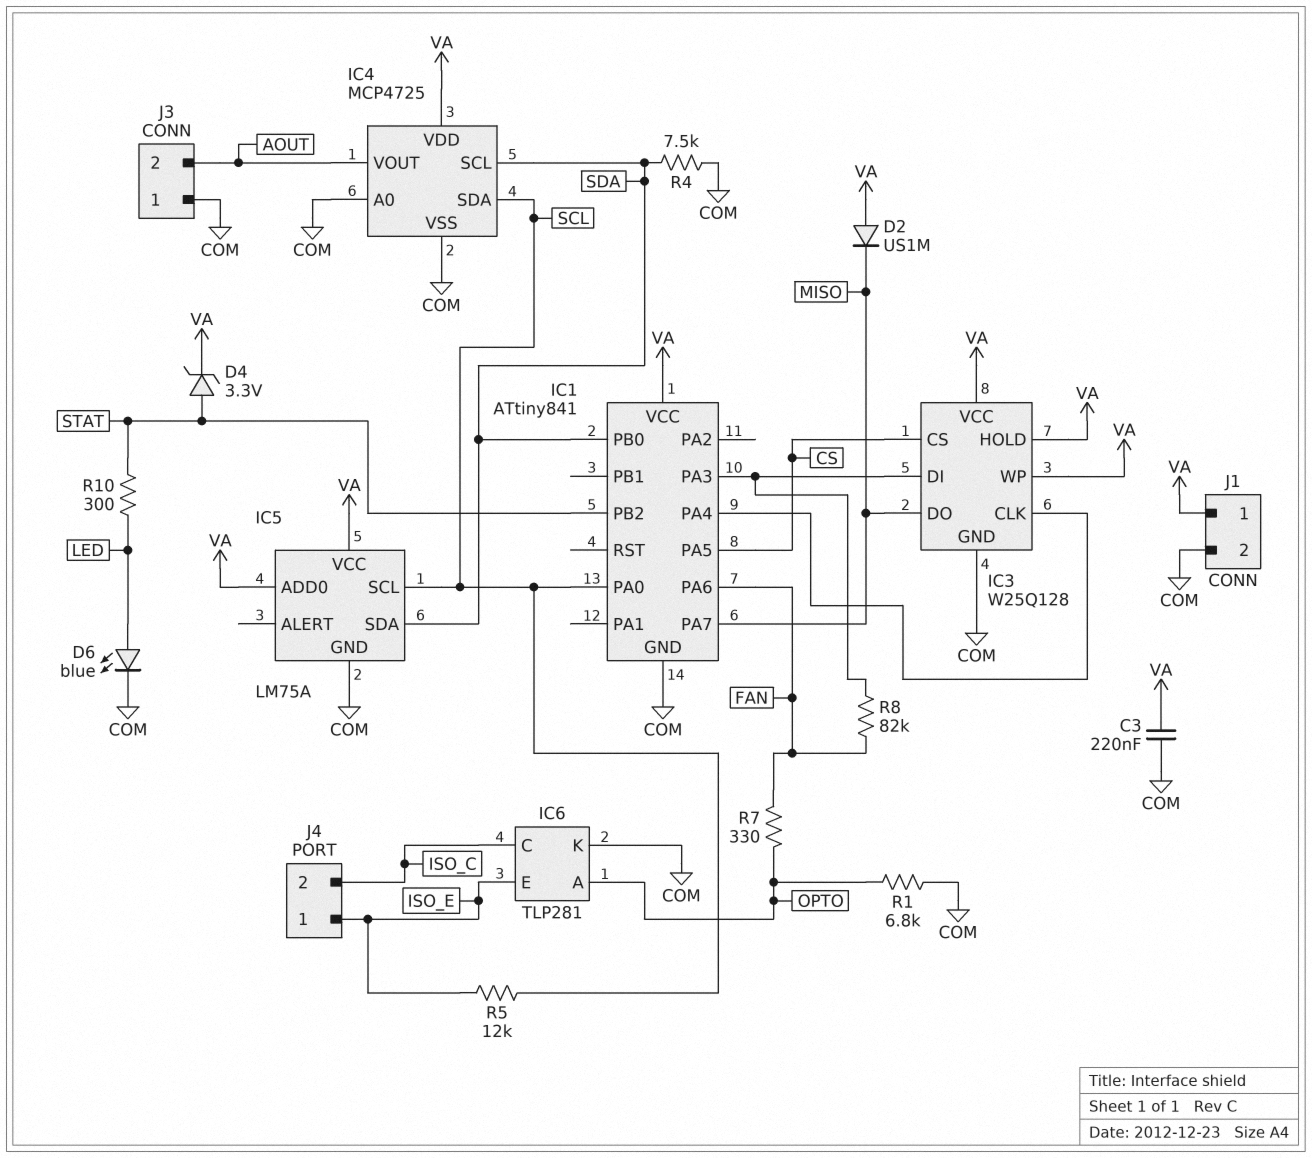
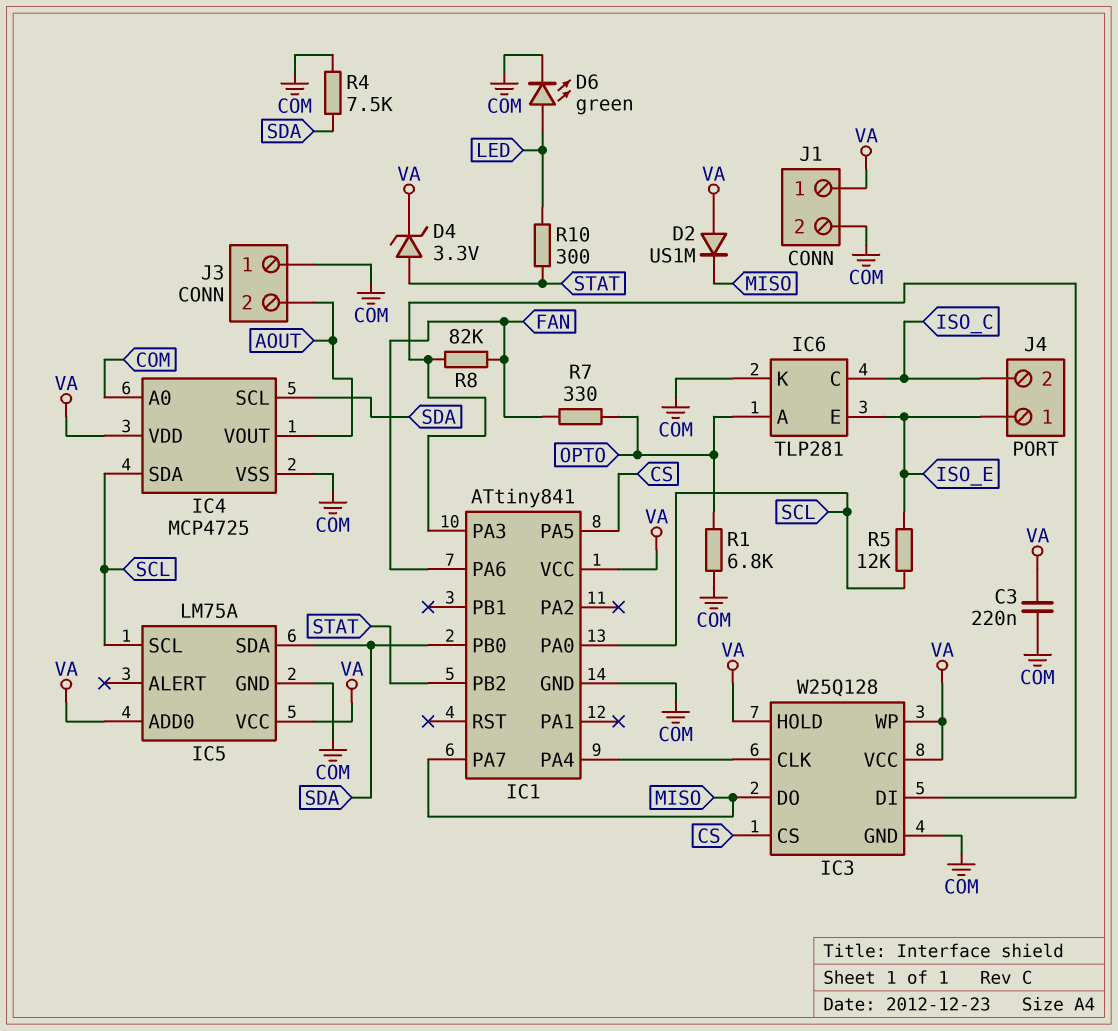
D6: LED blue (A LED, K COM) -> LED green (A LED, K COM)

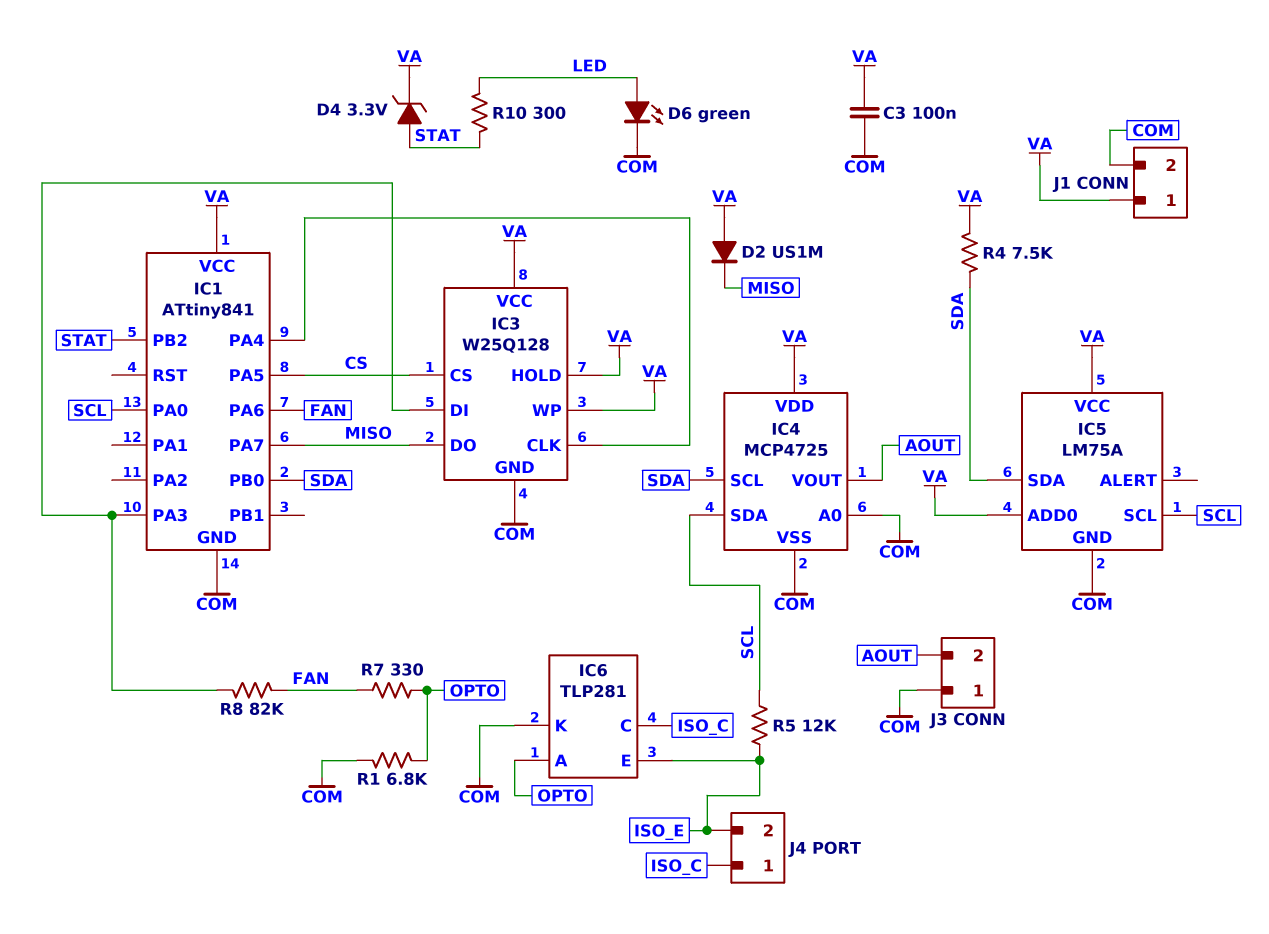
C3: 220nF (COM, VA) -> 100nF (COM, VA)
J4 pin 1: ISO_E -> ISO_C
J4 pin 2: ISO_C -> ISO_E
R4: 7.5k (COM, SDA) -> 7.5k (SDA, VA)

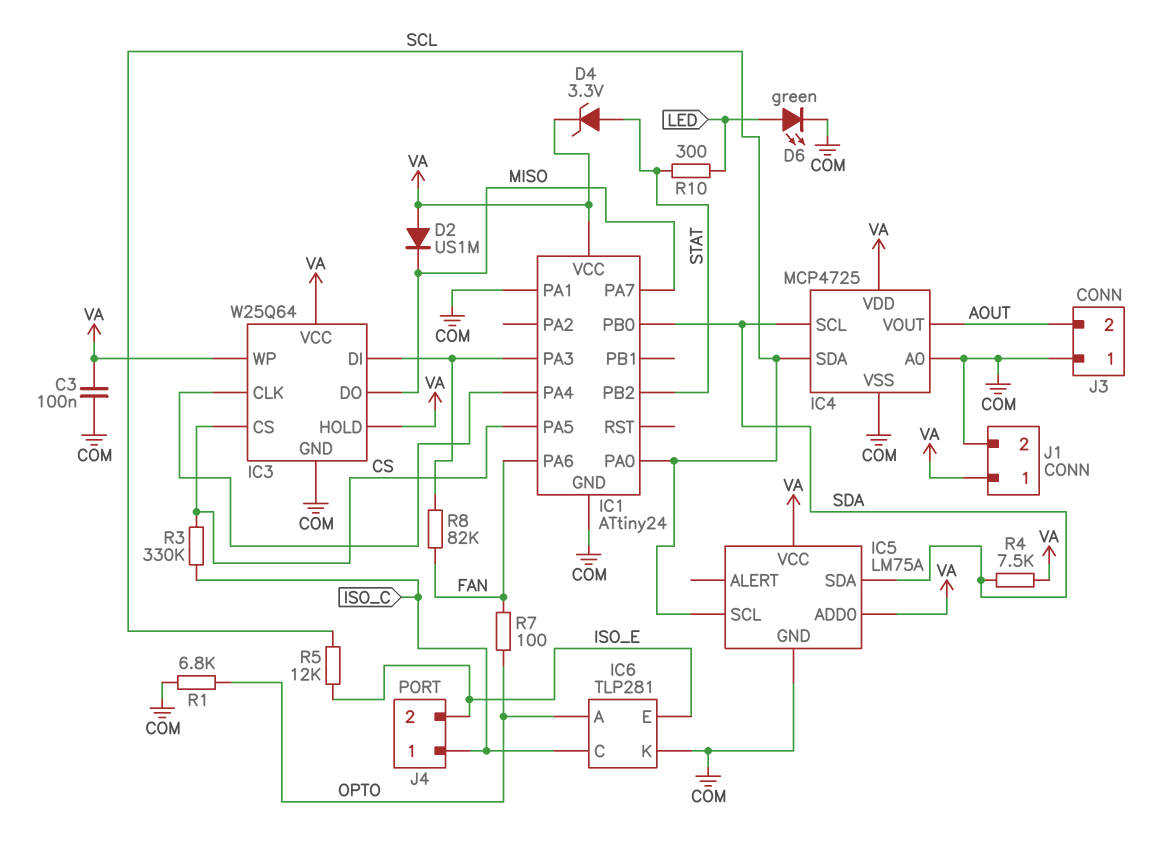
IC1: ATtiny841 -> ATtiny24
IC1 pin PA1: none -> COM
IC3: W25Q128 -> W25Q64
R3: none -> 330k (CS, ISO_C)
R7: 330 (FAN, OPTO) -> 100 (FAN, OPTO)

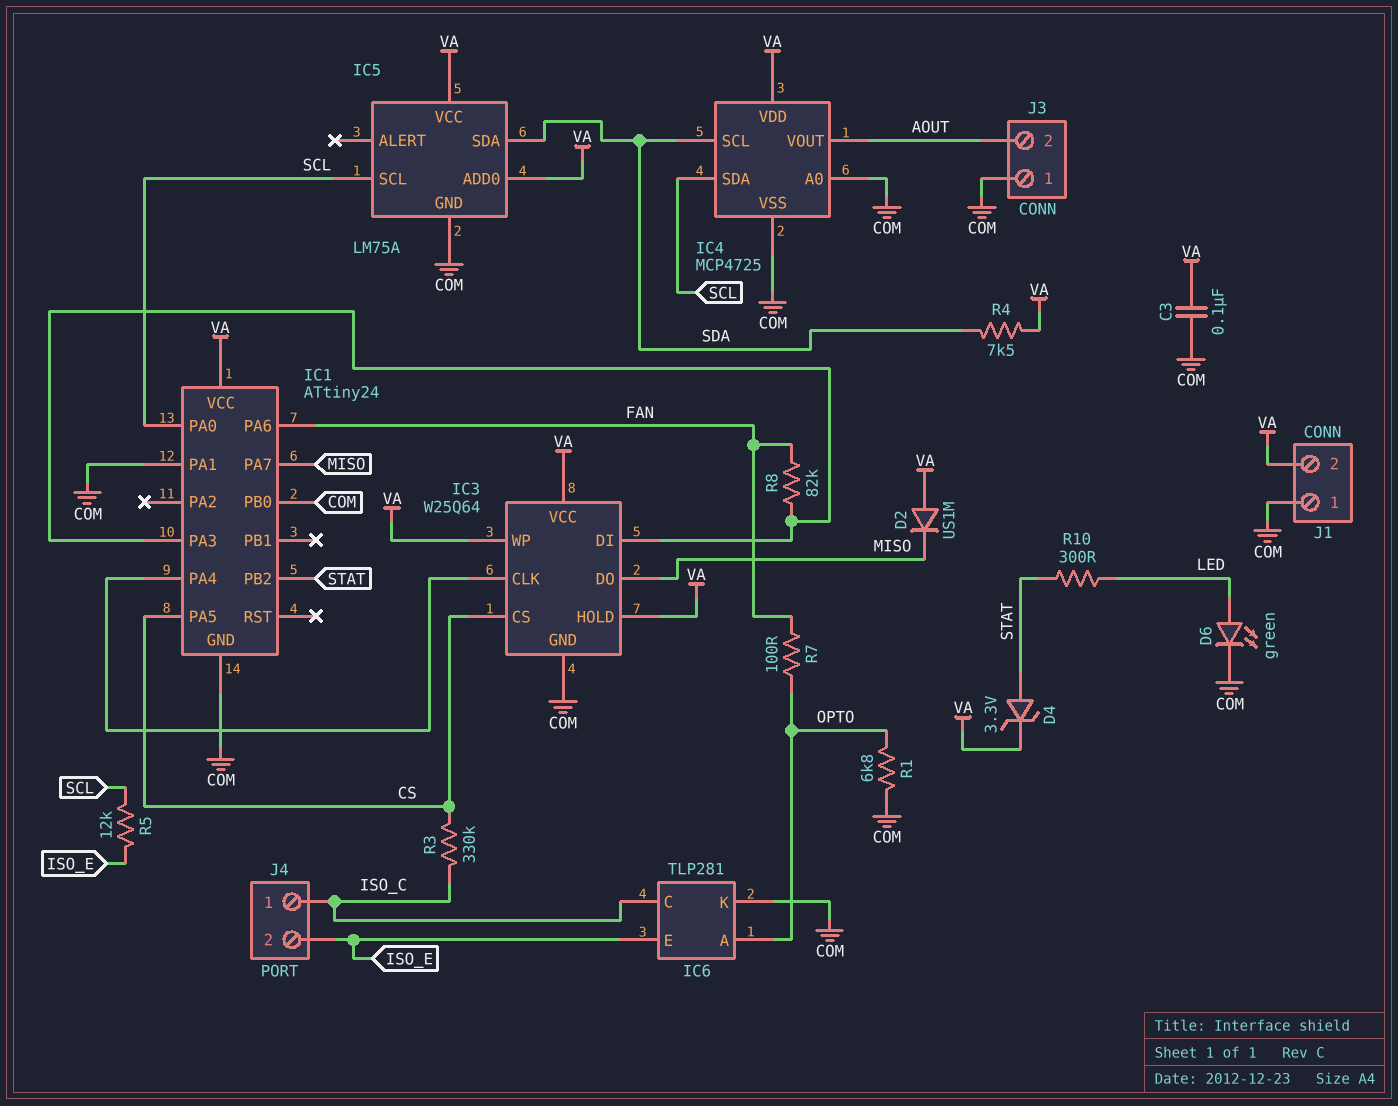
IC1 pin PB0: SDA -> COM
J1 pin 1: VA -> COM
J1 pin 2: COM -> VA

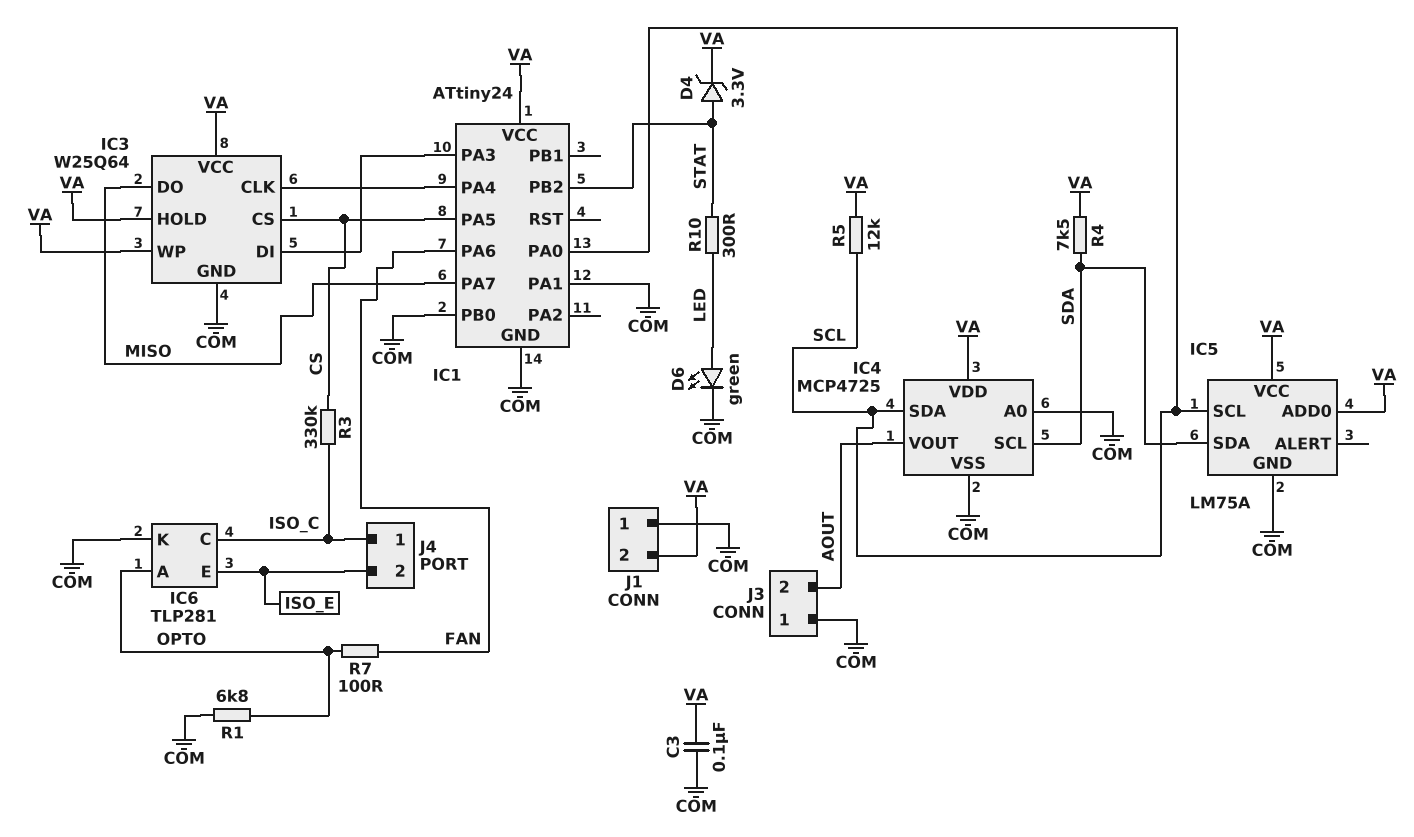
D2: diode US1M (A VA, K MISO) -> none
R5: 12k (ISO_E, SCL) -> 12k (SCL, VA)
R8: 82k (FAN, IC1/PA3) -> none

